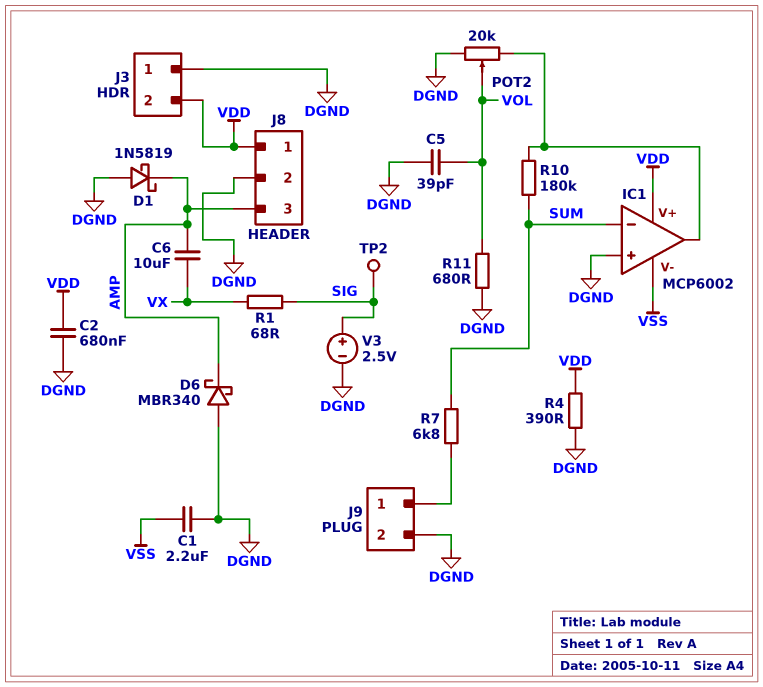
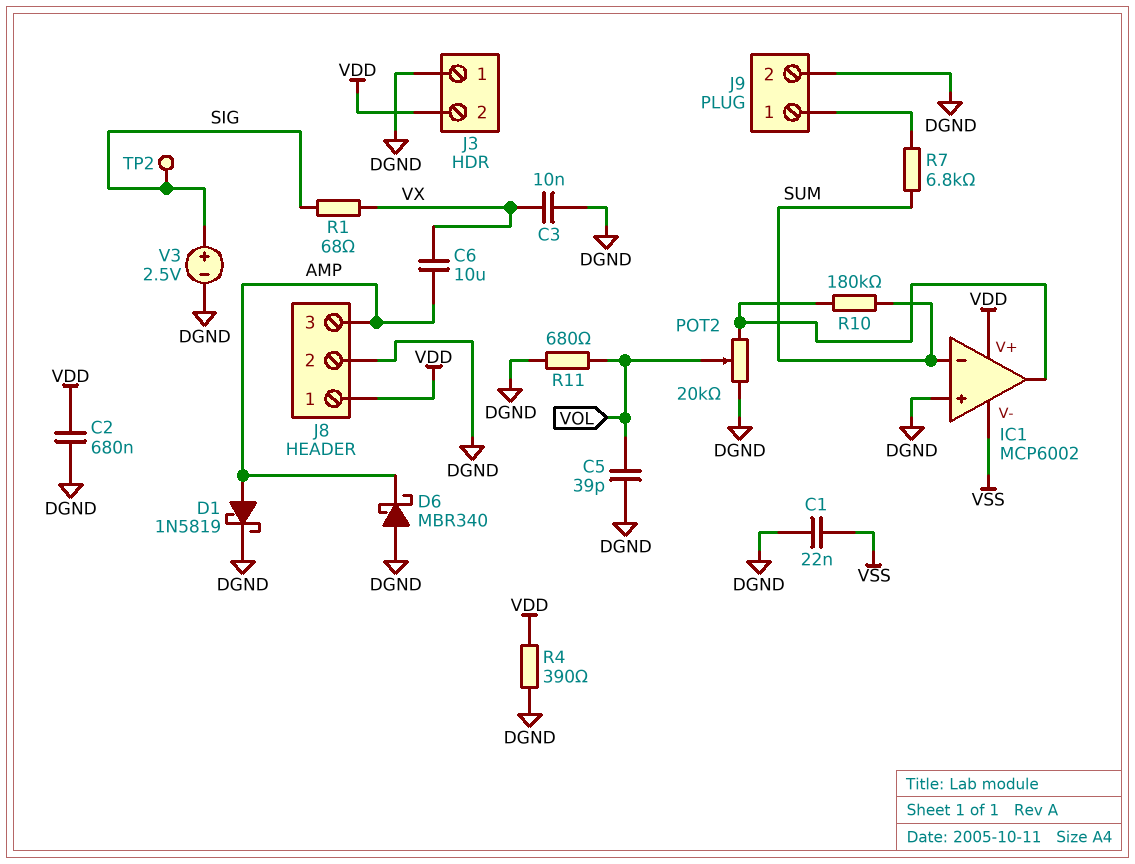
C1: 2.2uF (DGND, VSS) -> 22nF (DGND, VSS)
C3: none -> 10nF (DGND, VX)
D1: schottky 1N5819 (A DGND, K AMP) -> schottky 1N5819 (A AMP, K DGND)

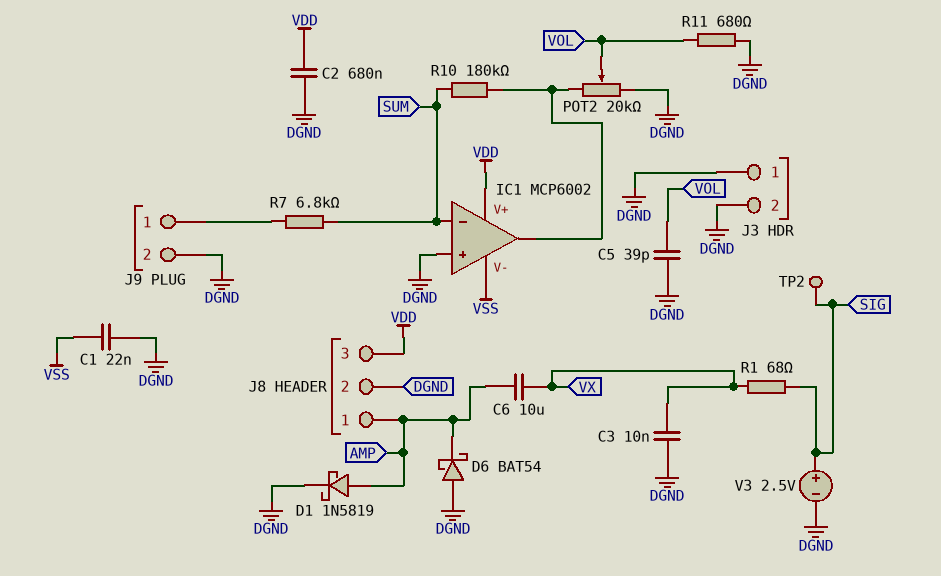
D6: schottky MBR340 (A DGND, K AMP) -> schottky BAT54 (A DGND, K AMP)
J3 pin 2: VDD -> DGND
J8 pin 1: VDD -> AMP
J8 pin 3: AMP -> VDD
R4: 390 (DGND, VDD) -> none

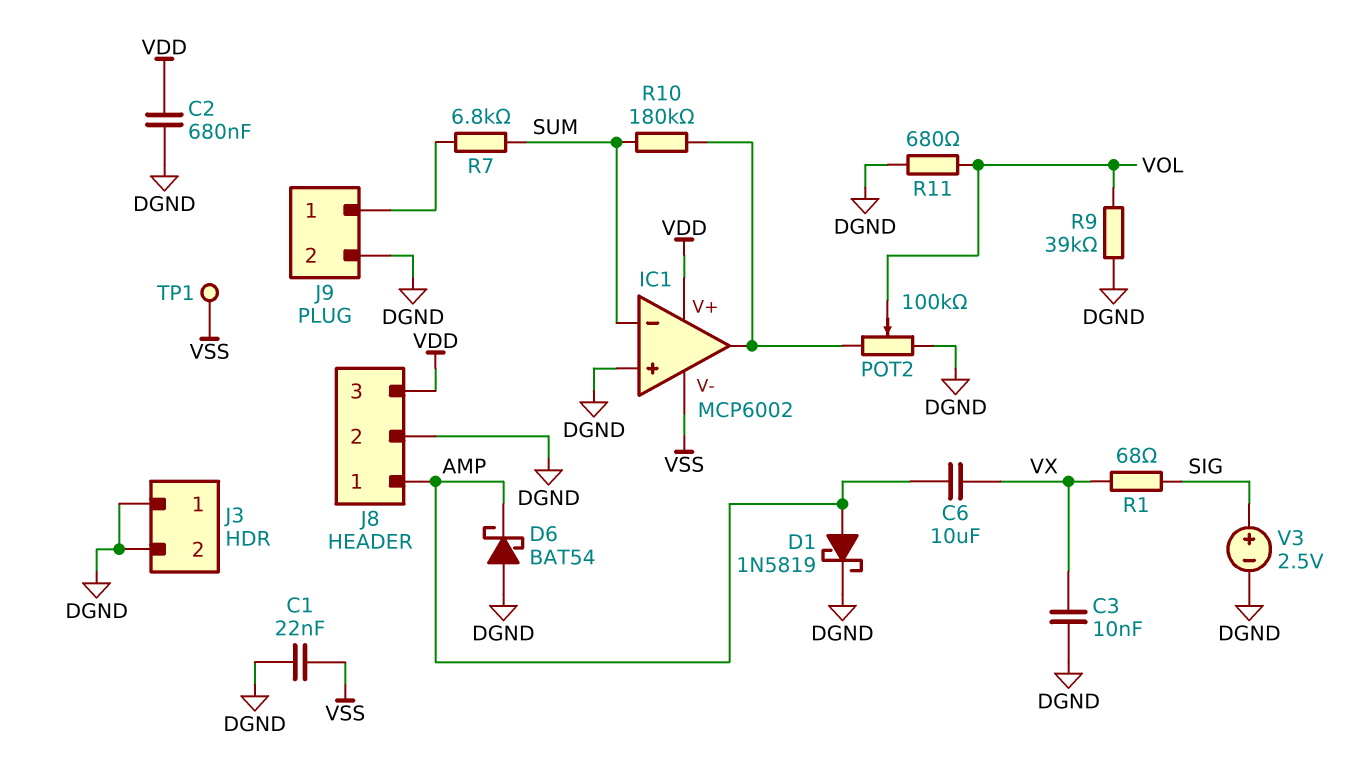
C5: 39pF (DGND, VOL) -> none
POT2: 20k (DGND, IC1/out, wiper VOL) -> 100k (DGND, IC1/out, wiper VOL)
R9: none -> 39k (DGND, VOL)
TP1: none -> test point (VSS)
TP2: test point (SIG) -> none

